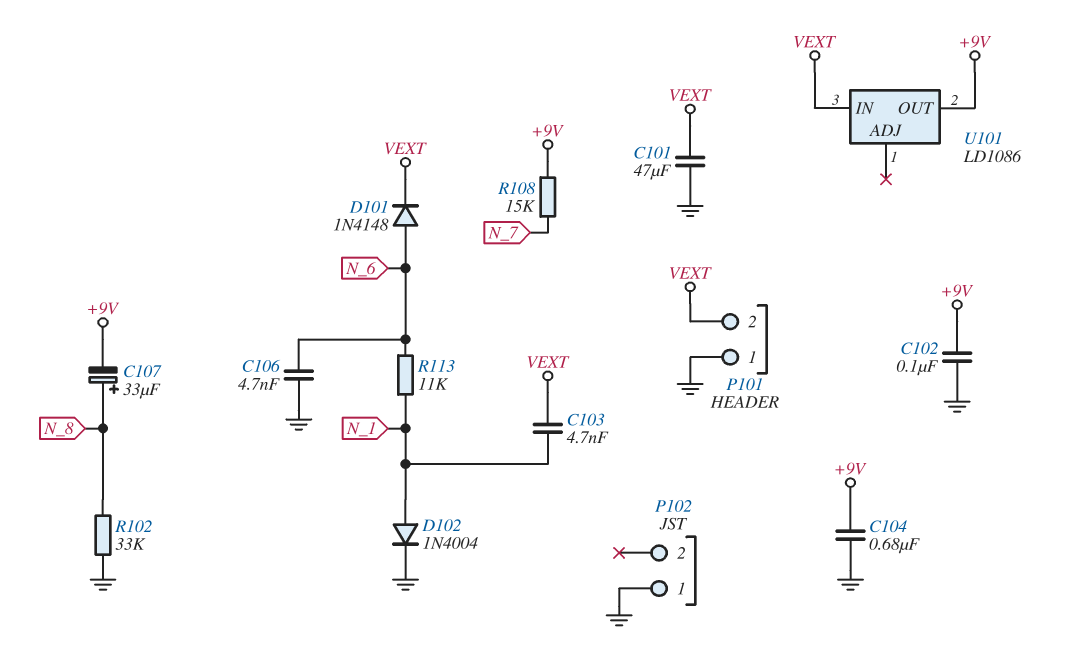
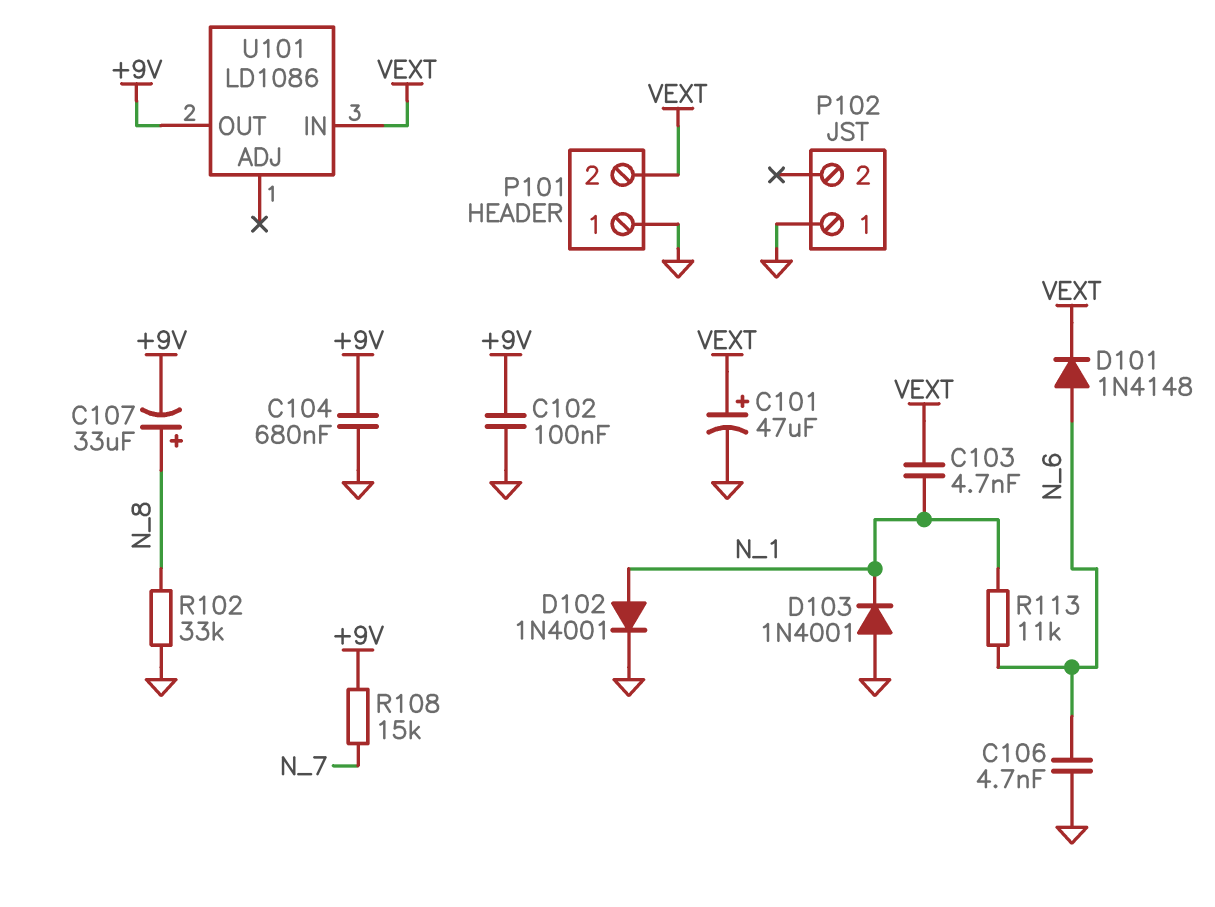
C101: 47uF (GND, VEXT) -> 47uF (plus VEXT, minus GND)
D102: diode 1N4004 (A N_1, K GND) -> diode 1N4001 (A N_1, K GND)
D103: none -> diode 1N4001 (A GND, K N_1)

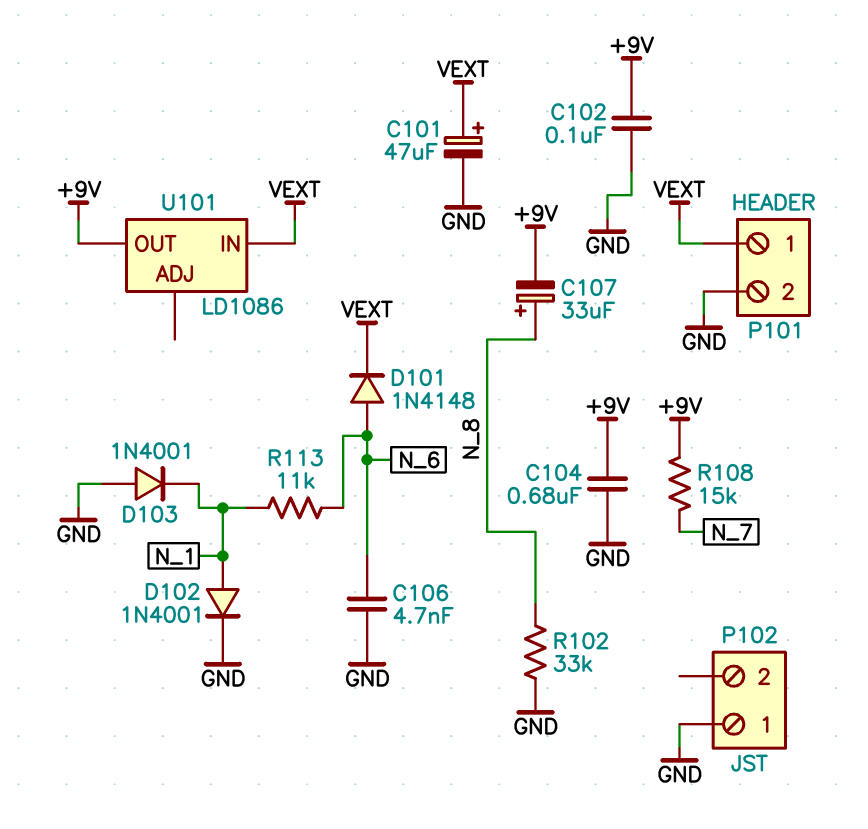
C103: 4.7nF (N_1, VEXT) -> none
P101 pin 1: GND -> VEXT
P101 pin 2: VEXT -> GND

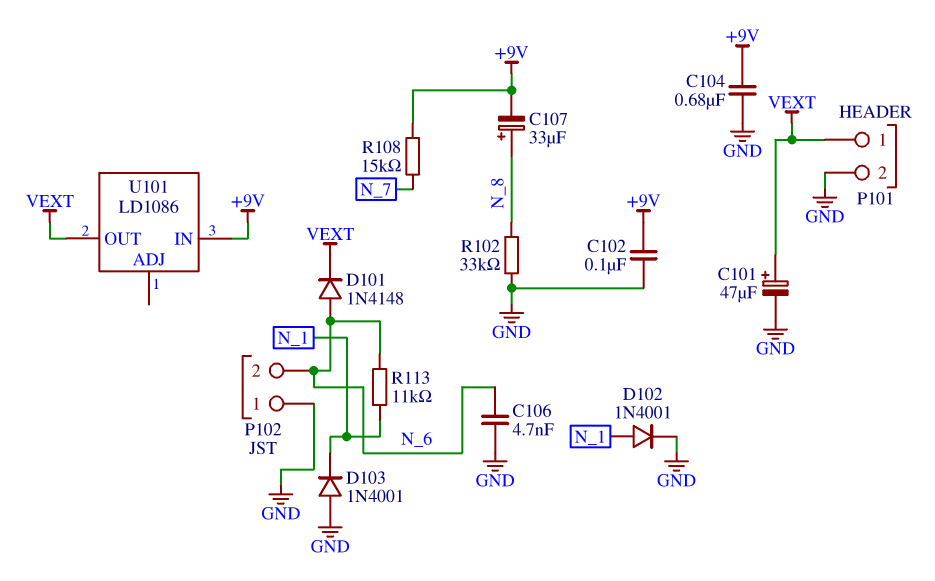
P102 pin 2: none -> N_6
U101 pin IN: VEXT -> +9V
U101 pin OUT: +9V -> VEXT

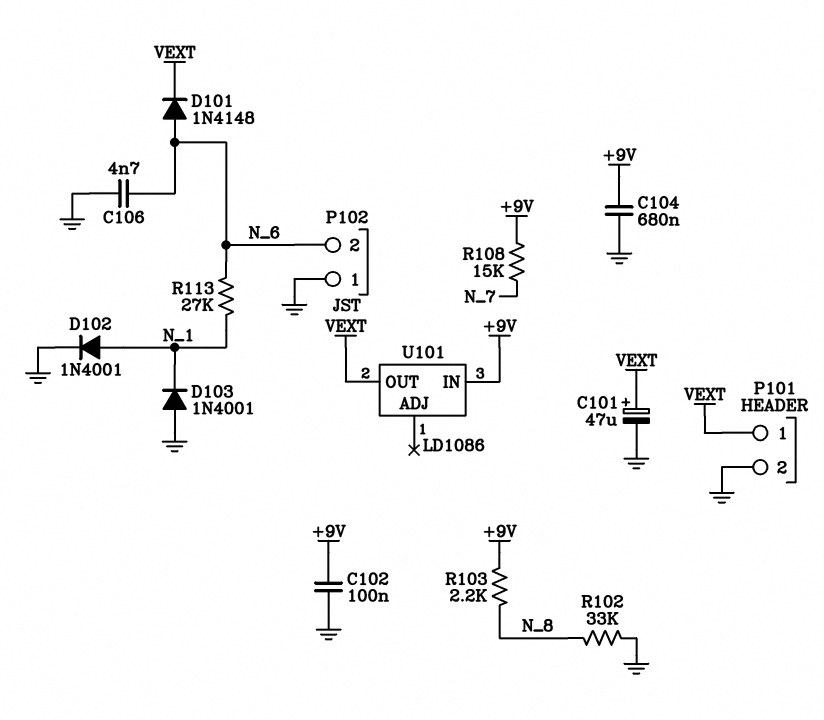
C107: 33uF (plus N_8, minus +9V) -> none
R103: none -> 2.2k (+9V, N_8)
R113: 11k (N_1, N_6) -> 27k (N_1, N_6)

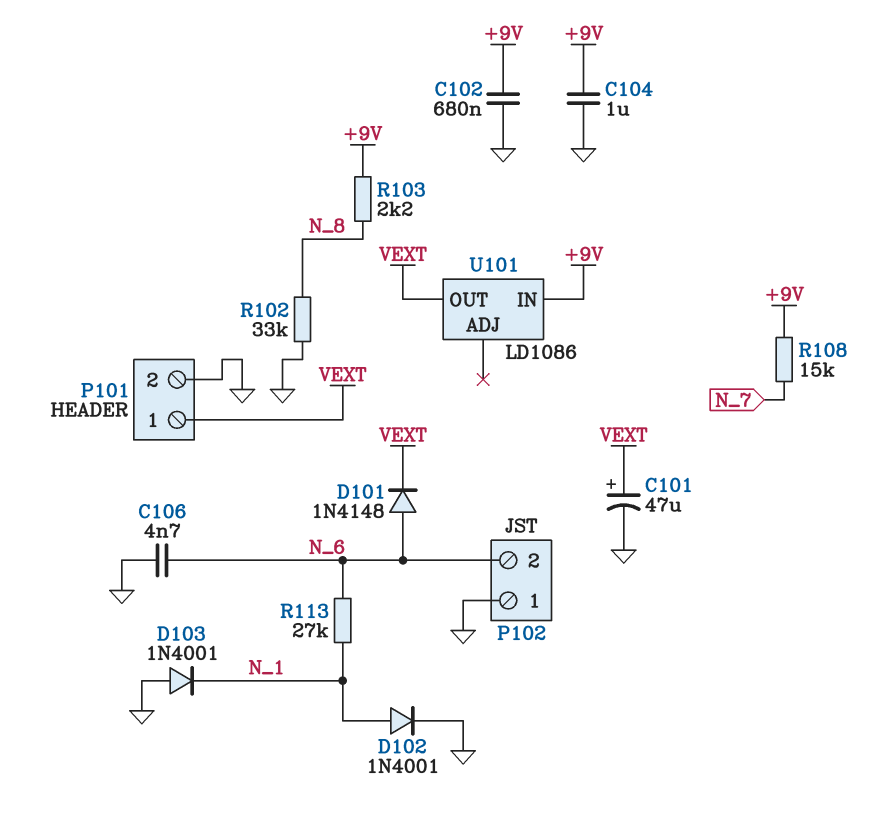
C102: 100nF (+9V, GND) -> 680nF (+9V, GND)
C104: 680nF (+9V, GND) -> 1uF (+9V, GND)

